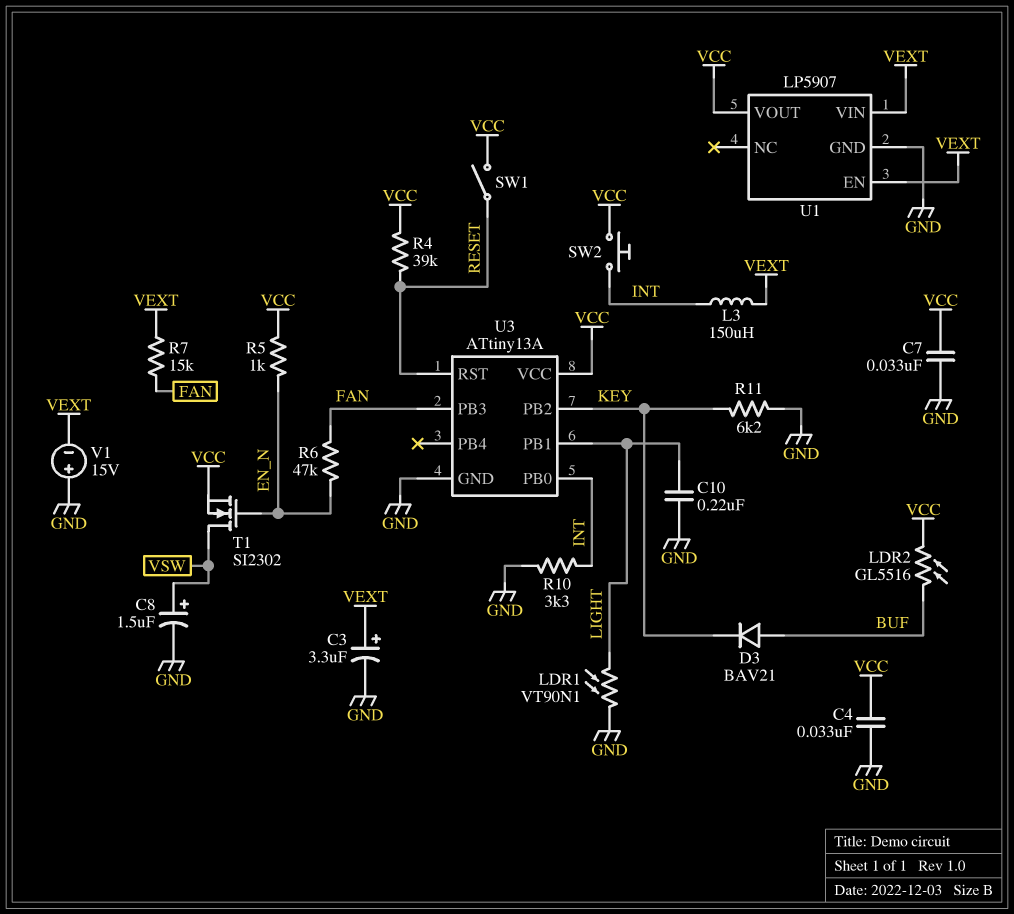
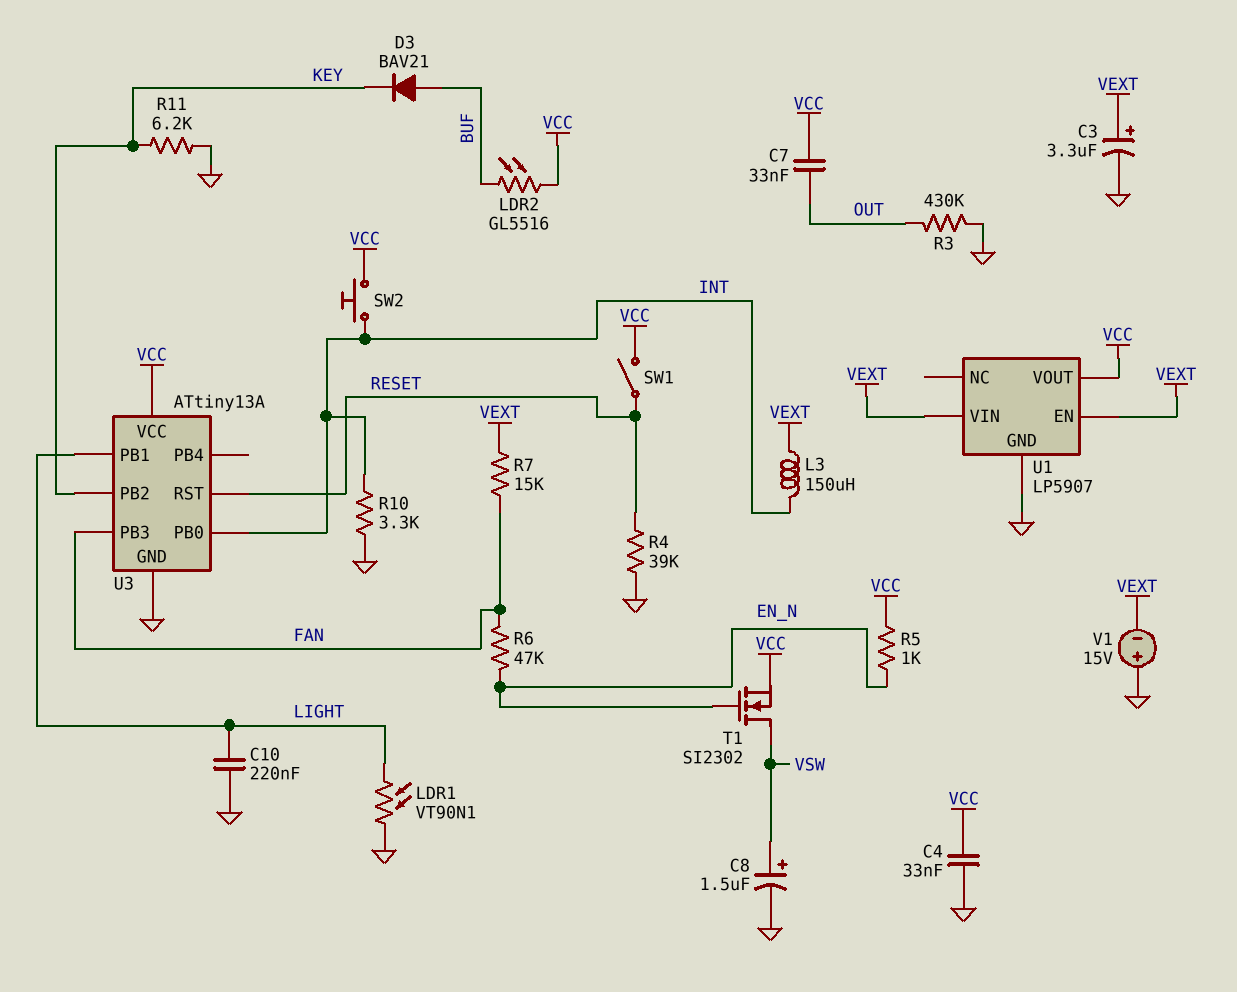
C7: 33nF (GND, VCC) -> 33nF (OUT, VCC)
R3: none -> 430k (GND, OUT)
R4: 39k (RESET, VCC) -> 39k (GND, RESET)

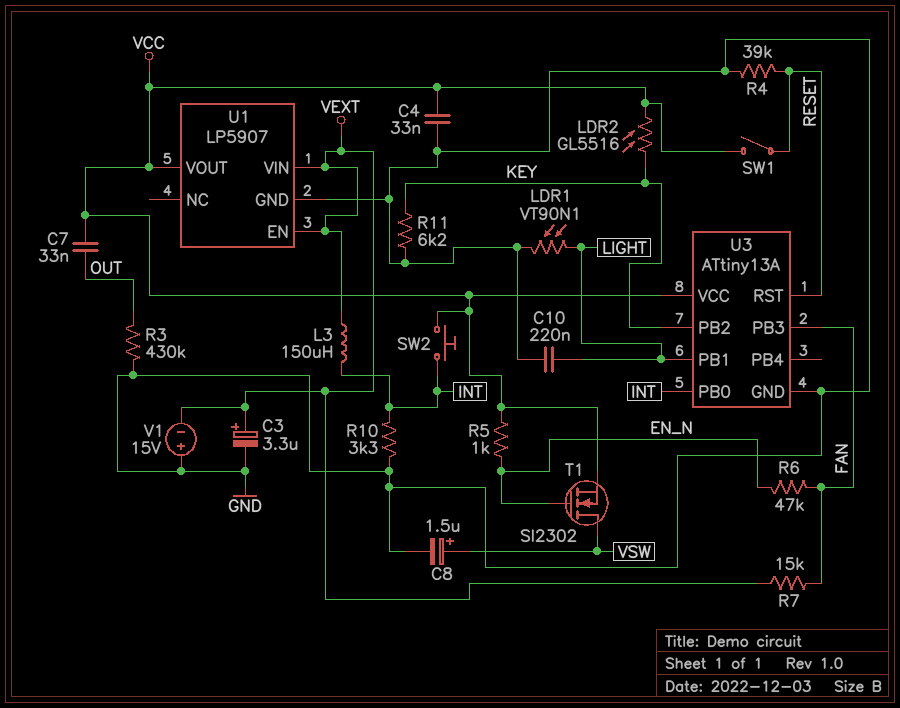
D3: diode BAV21 (A BUF, K KEY) -> none
LDR2: GL5516 (BUF, VCC) -> GL5516 (KEY, VCC)

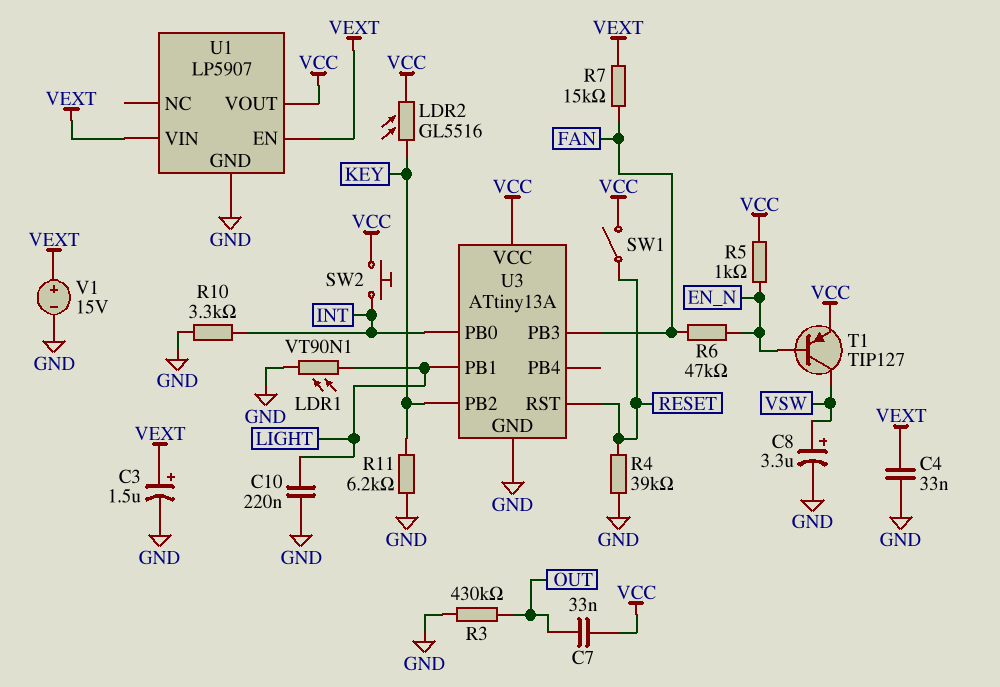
C3: 3.3uF (plus VEXT, minus GND) -> 1.5uF (plus VEXT, minus GND)
C4: 33nF (GND, VCC) -> 33nF (GND, VEXT)
C8: 1.5uF (plus VSW, minus GND) -> 3.3uF (plus VSW, minus GND)
L3: 150uH (INT, VEXT) -> none
T1: NMOS SI2302 (G EN_N, D VSW, S VCC) -> PNP TIP127 (B EN_N, C VSW, E VCC)
V1: 15V (plus GND, minus VEXT) -> 15V (plus VEXT, minus GND)

